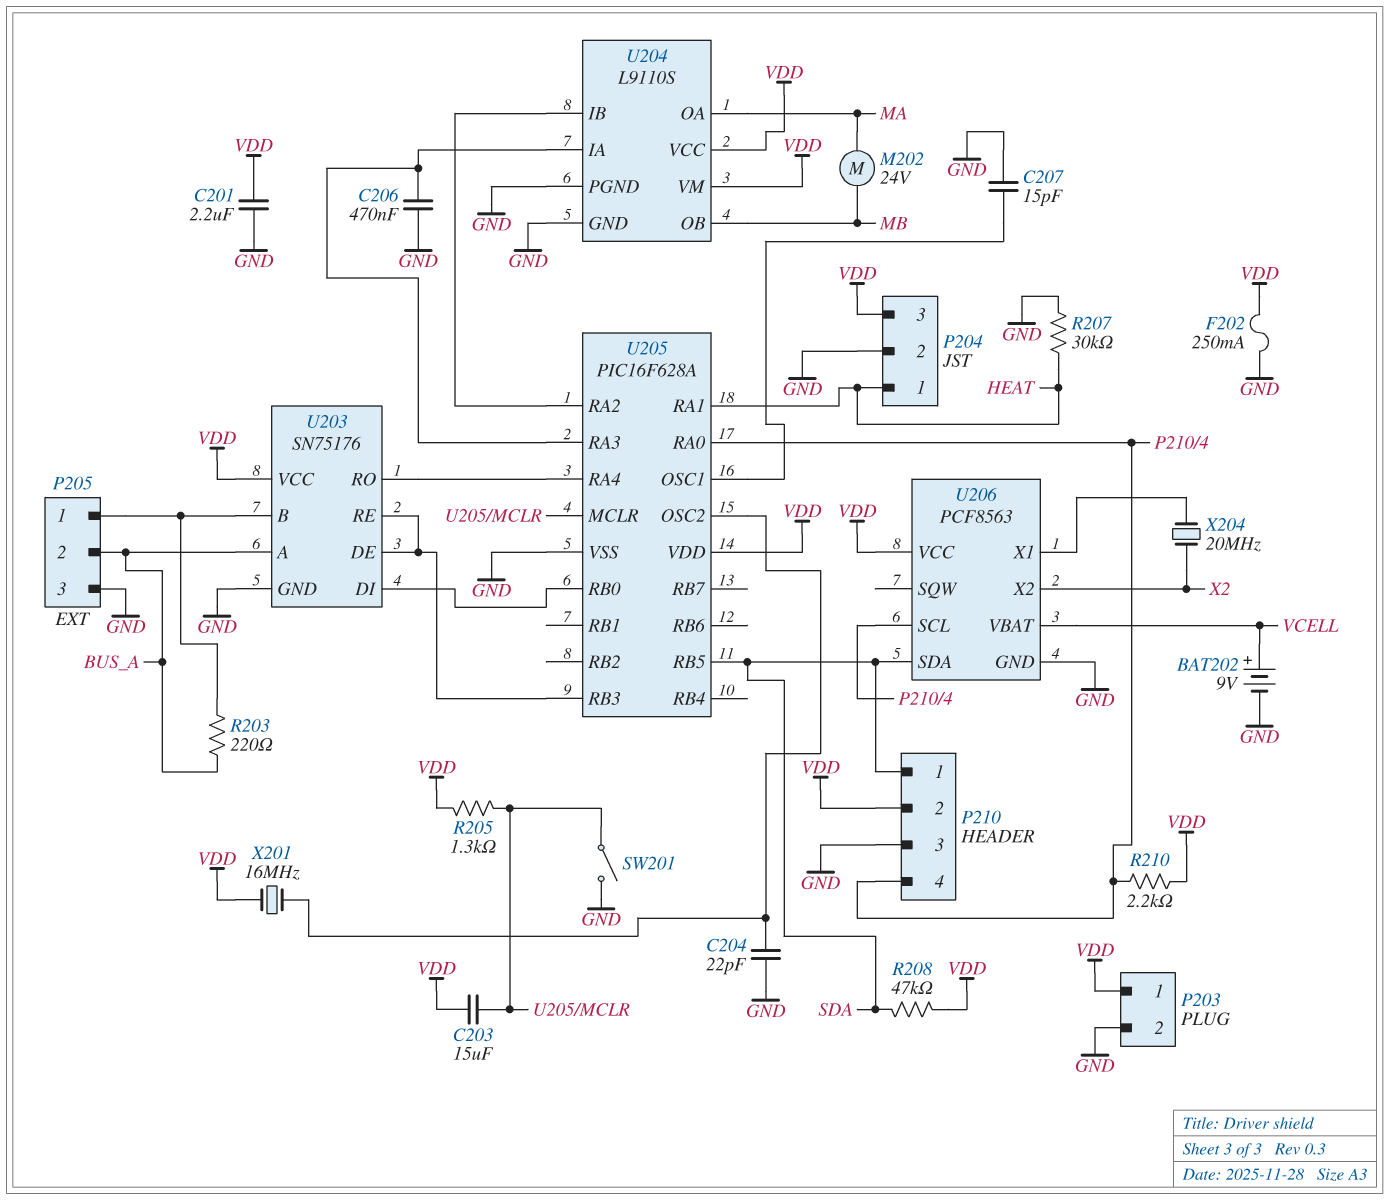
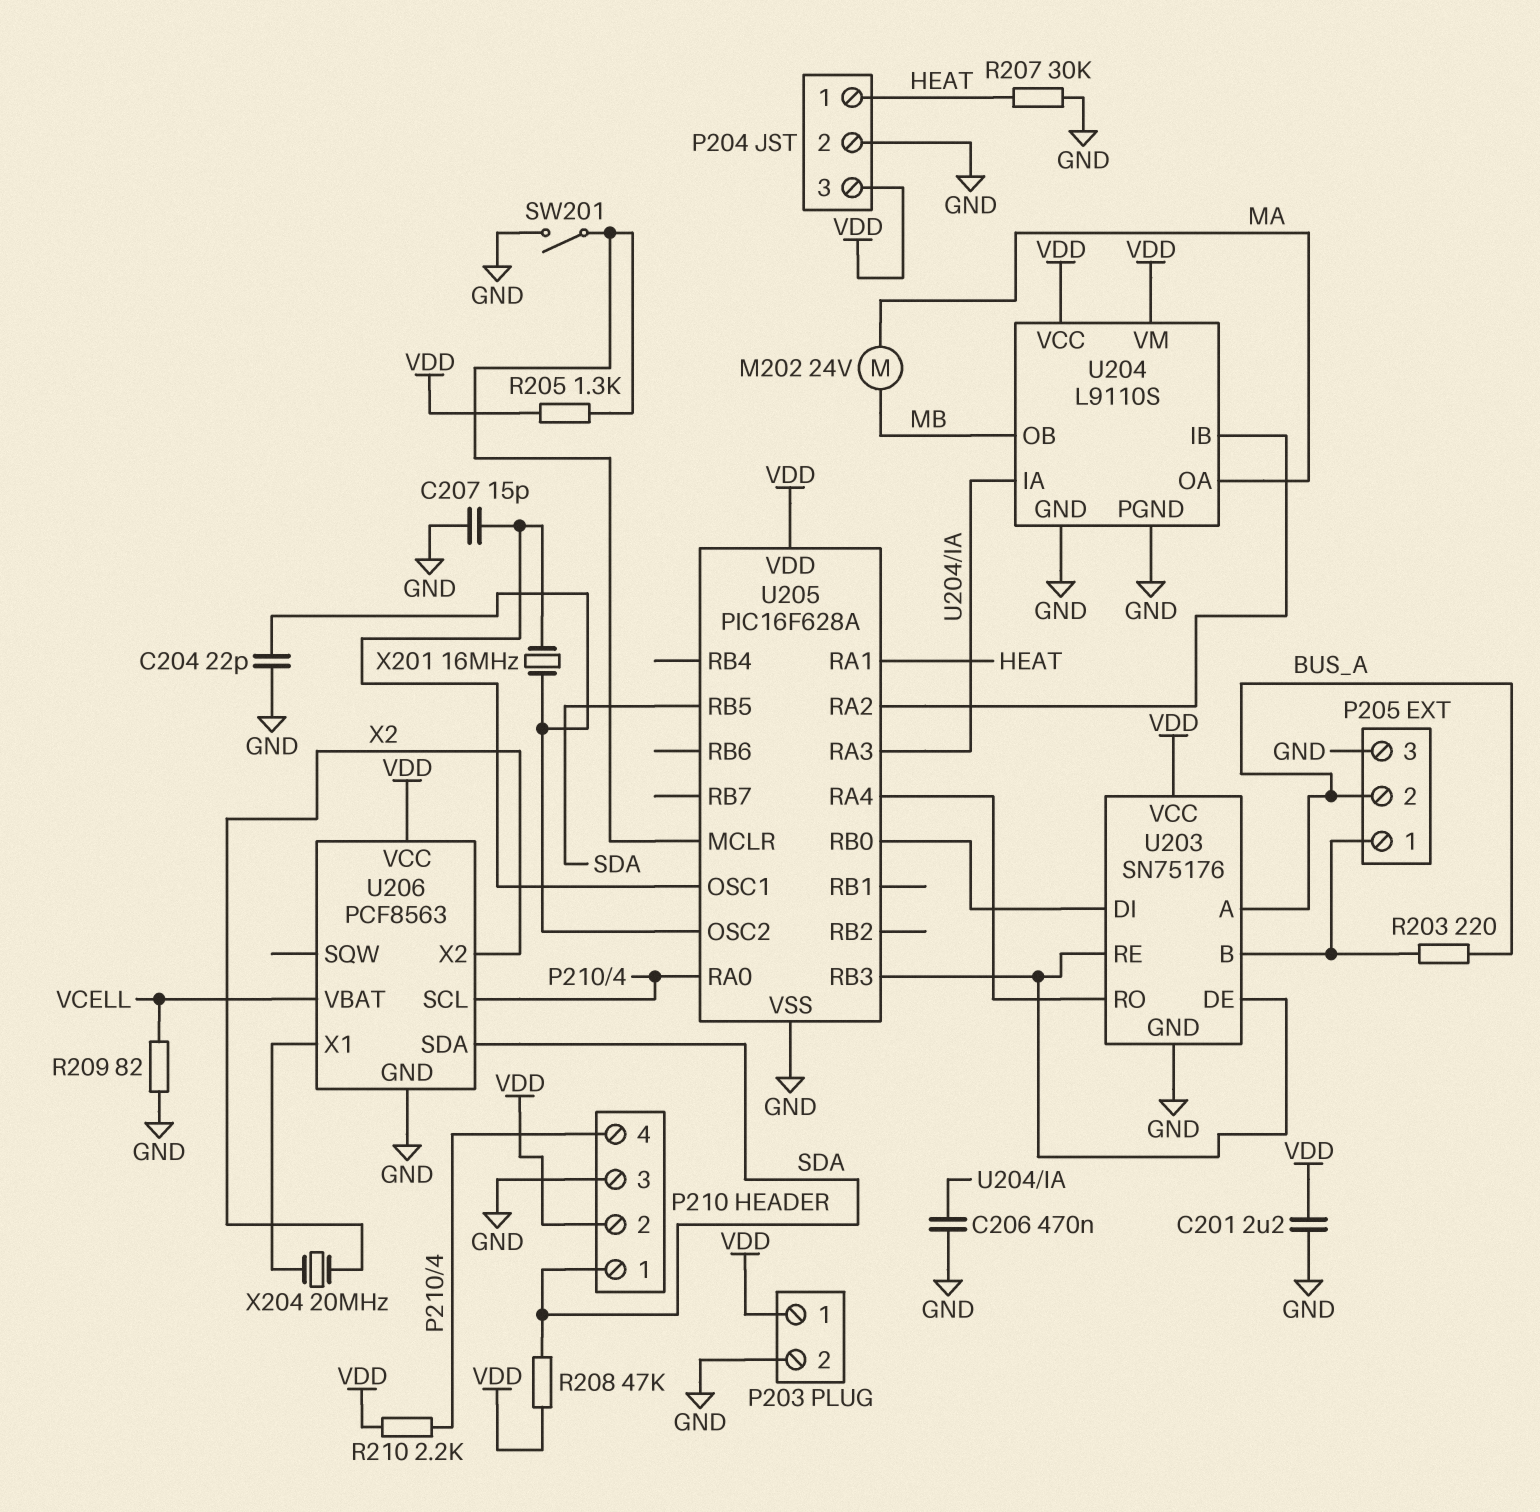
BAT202: 9V (plus VCELL, minus GND) -> none
C203: 15uF (U205/MCLR, VDD) -> none
F202: 250mA (GND, VDD) -> none
R209: none -> 82 (GND, VCELL)
X201: 16MHz (U205/OSC2, VDD) -> 16MHz (U205/OSC1, U205/OSC2)

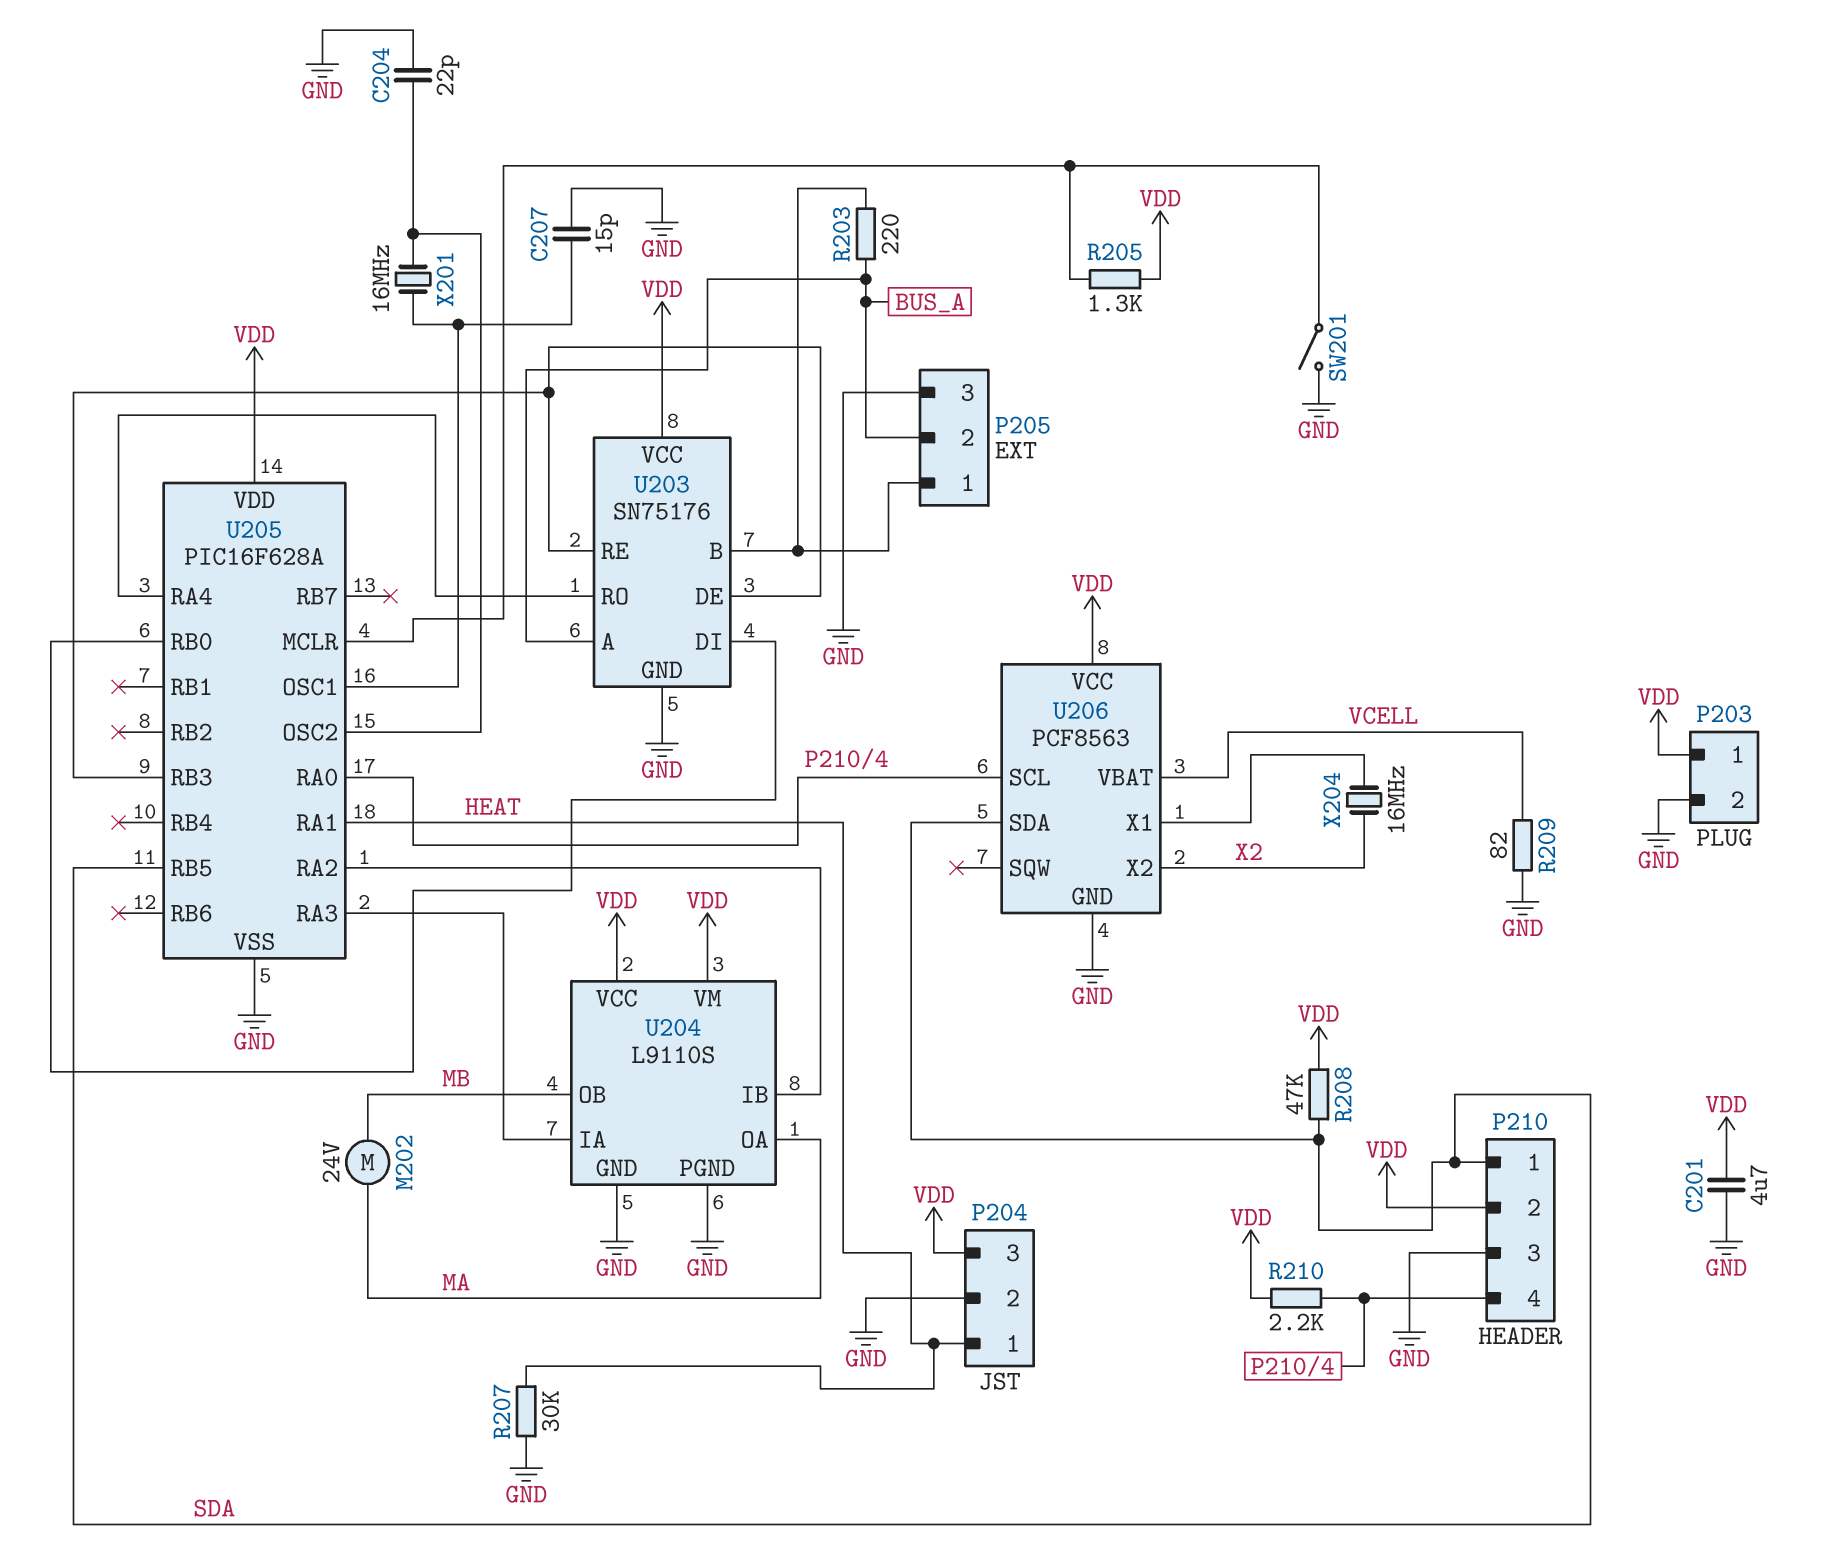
C201: 2.2uF (GND, VDD) -> 4.7uF (GND, VDD)
C206: 470nF (GND, U204/IA) -> none
X204: 20MHz (U206/X1, X2) -> 16MHz (U206/X1, X2)

